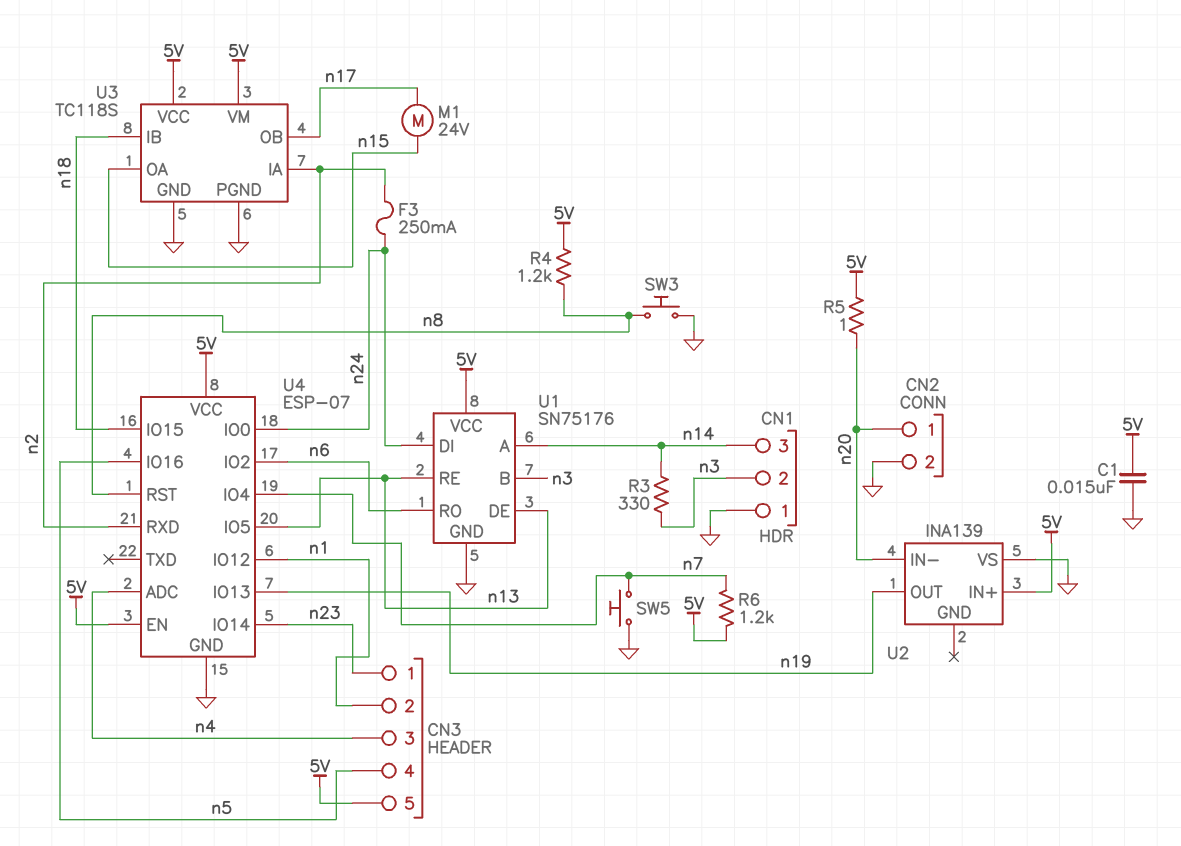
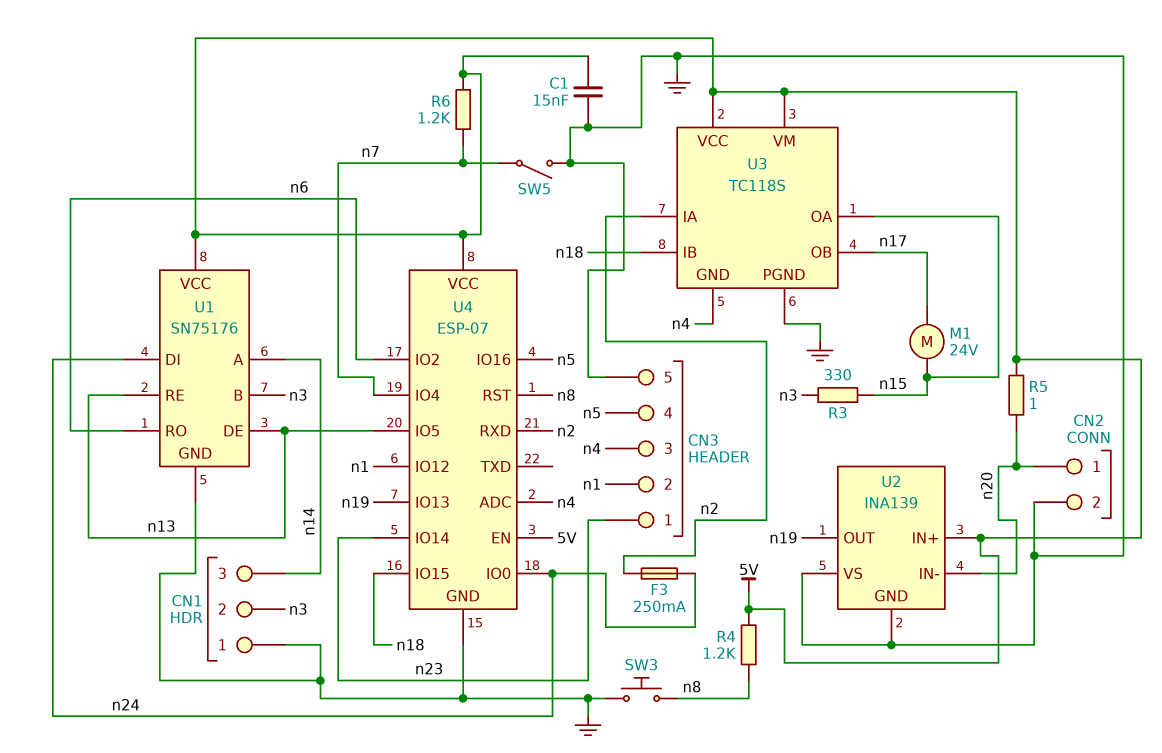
CN3 pin 5: 5V -> GND
R3: 330 (n3, n14) -> 330 (n3, n15)
SW5: button (GND, n7) -> switch (GND, n7)
U2 pin GND: none -> GND
U3 pin GND: GND -> n4

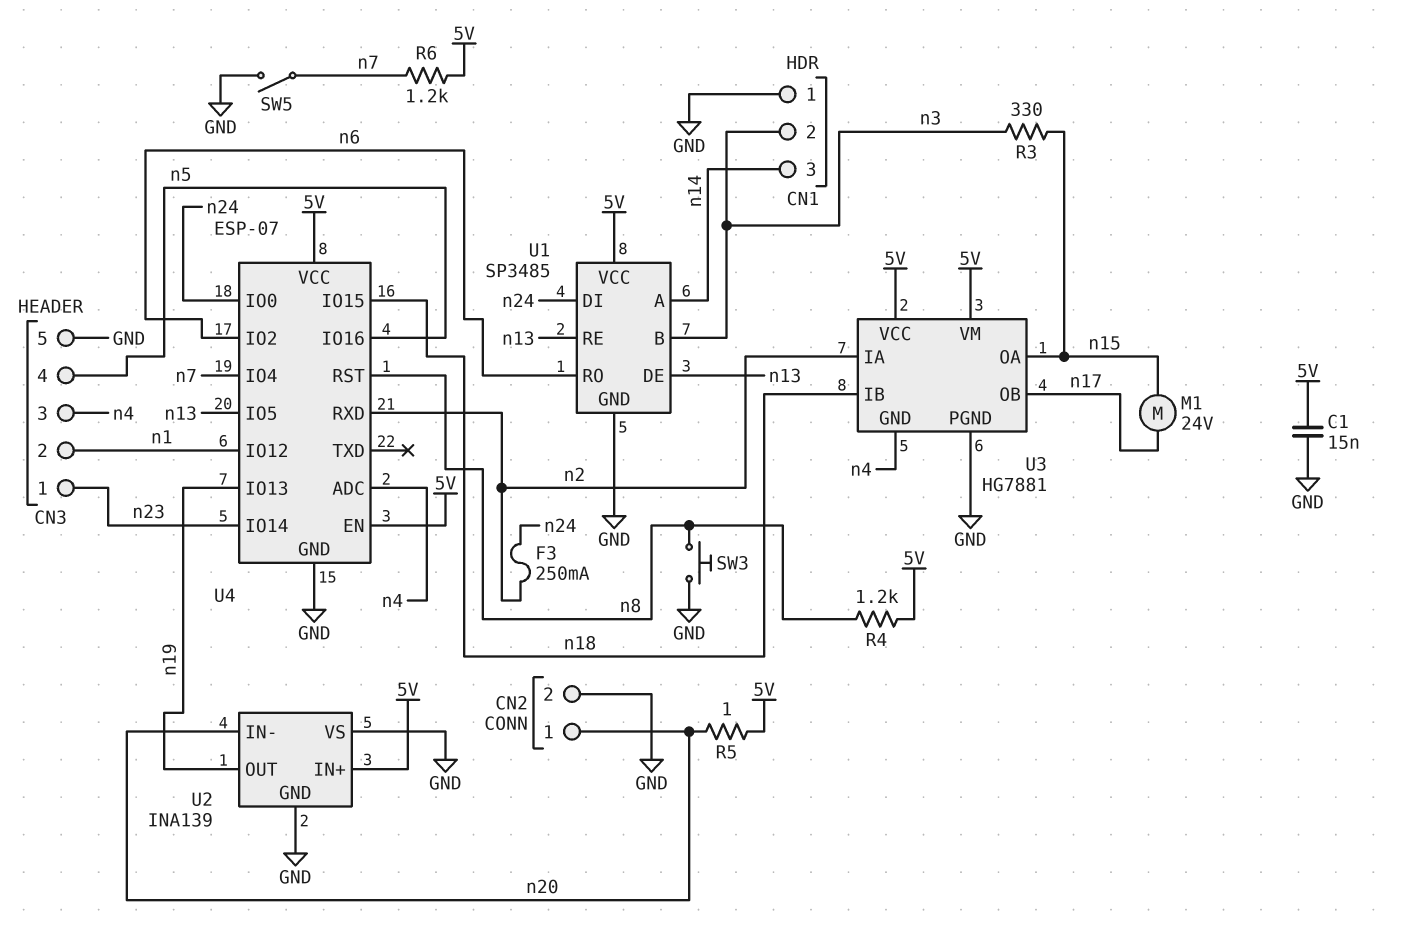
U1: SN75176 -> SP3485
U3: TC118S -> HG7881

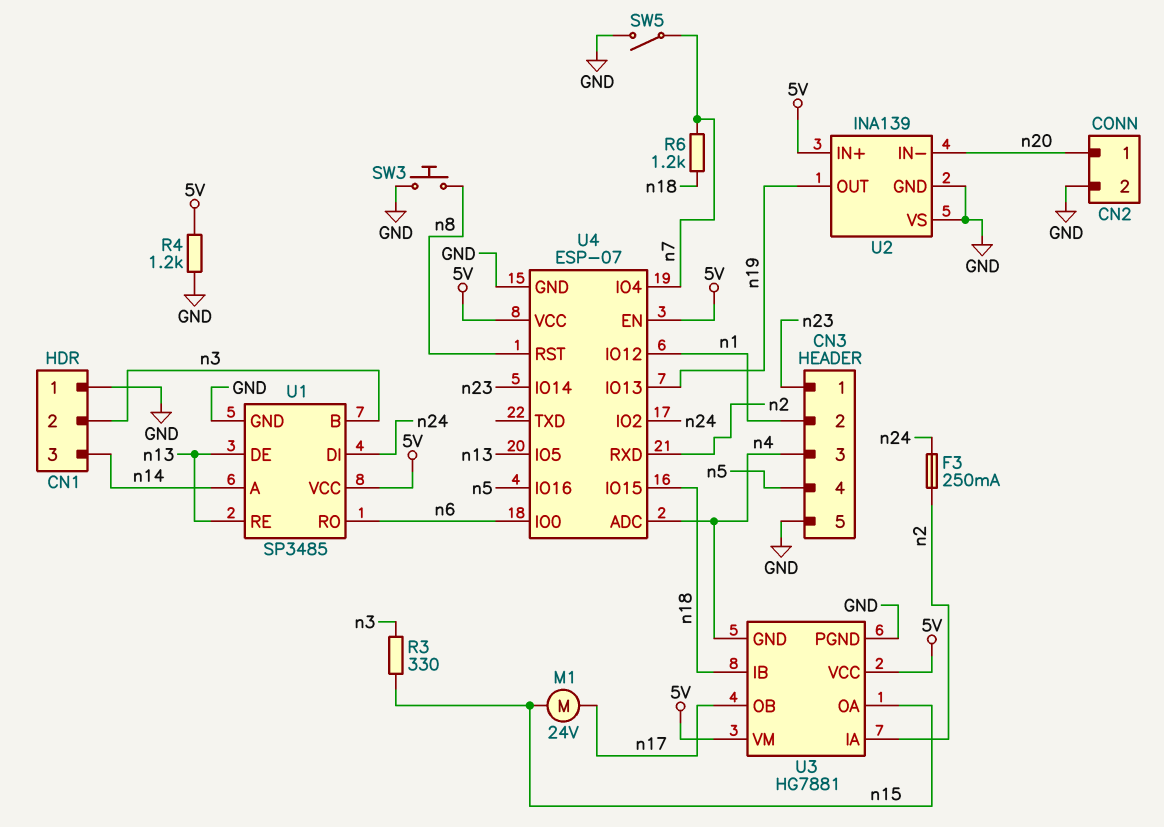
C1: 15nF (5V, GND) -> none
R4: 1.2k (5V, n8) -> 1.2k (5V, GND)
R5: 1 (5V, n20) -> none
R6: 1.2k (5V, n7) -> 1.2k (n7, n18)
U4 pin IO0: n24 -> n6
U4 pin IO2: n6 -> n24

